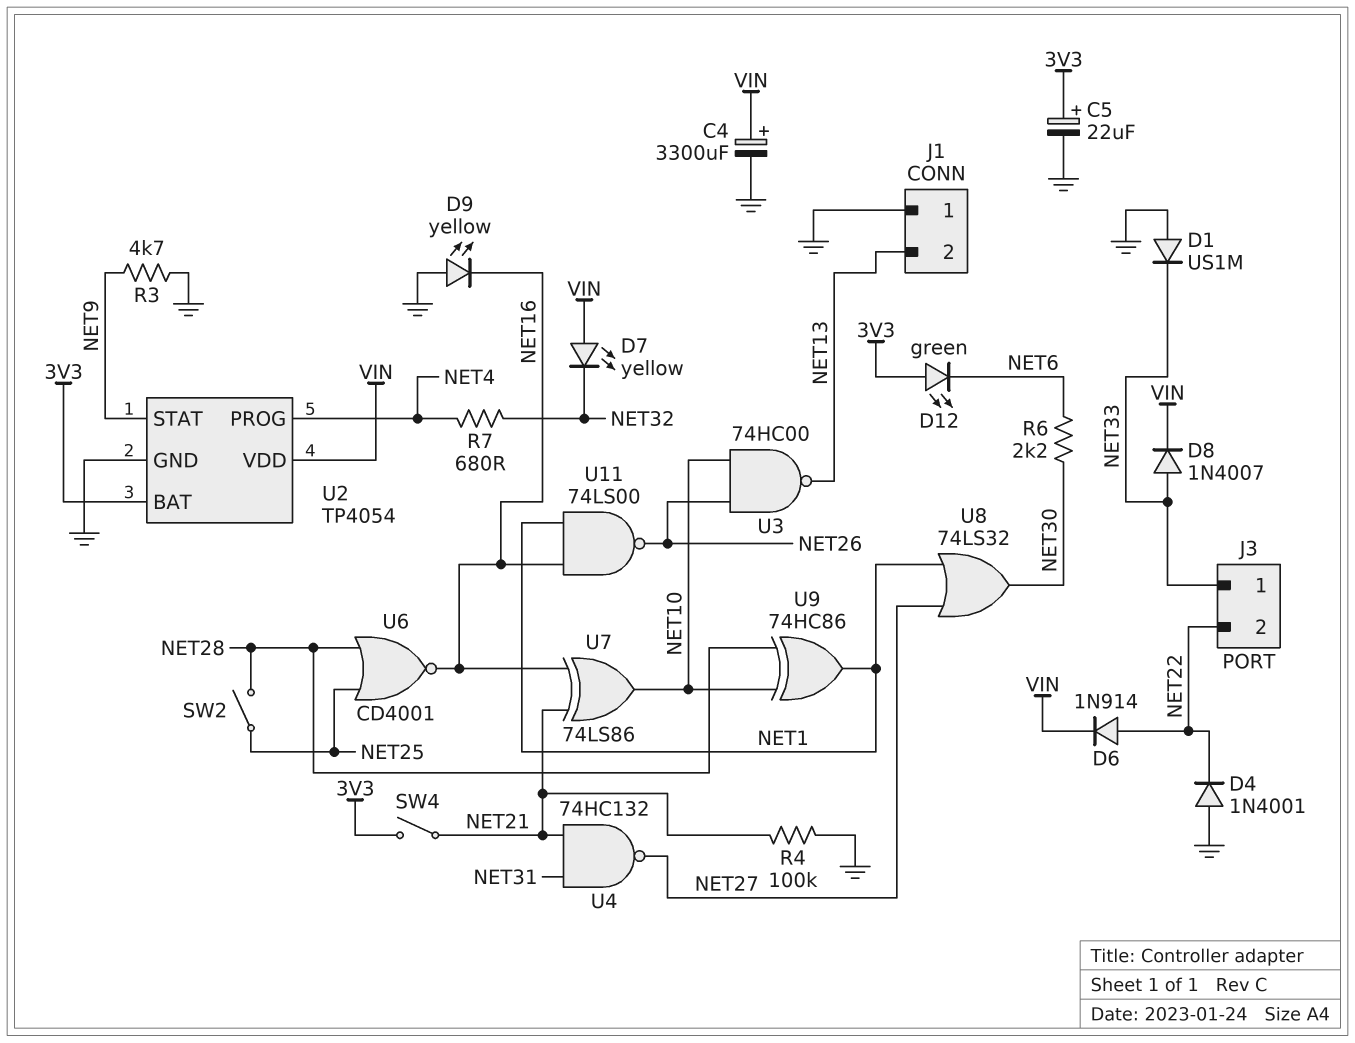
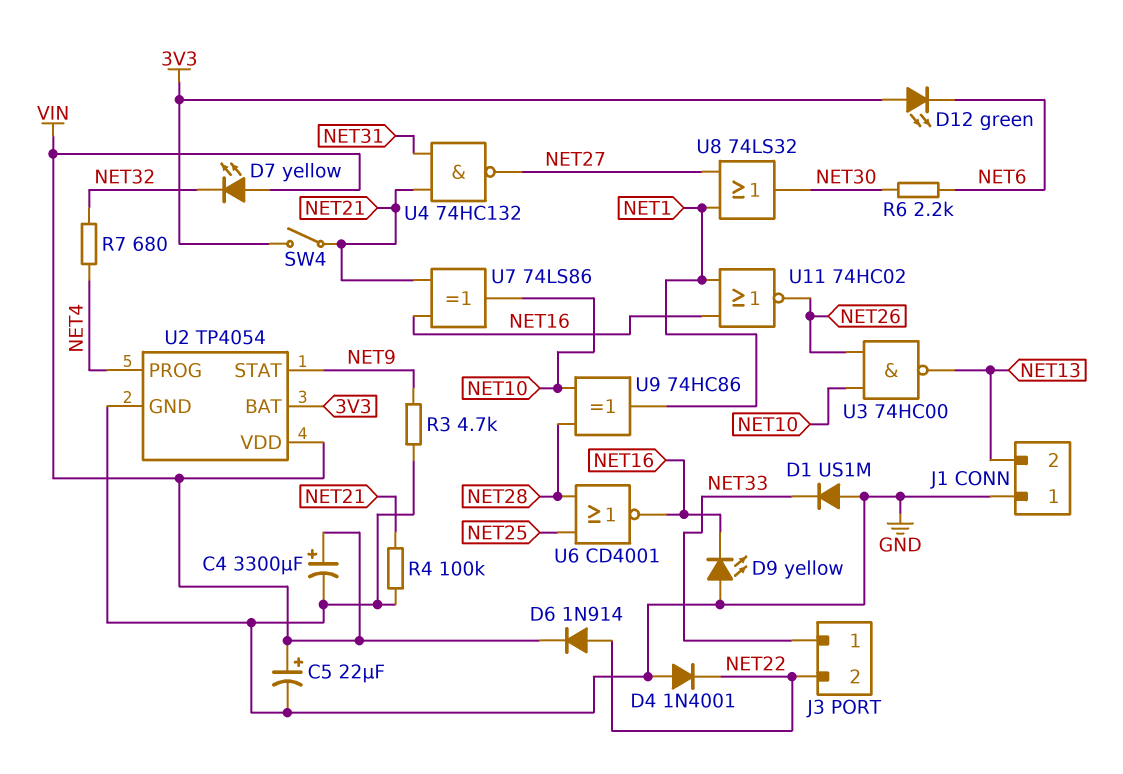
C5: 22uF (plus 3V3, minus GND) -> 22uF (plus VIN, minus GND)
D8: diode 1N4007 (A NET33, K VIN) -> none
SW2: switch (NET25, NET28) -> none
U11: NAND 74LS00 (in NET1, in NET16, out NET26) -> NOR 74HC02 (in NET1, in NET16, out NET26)

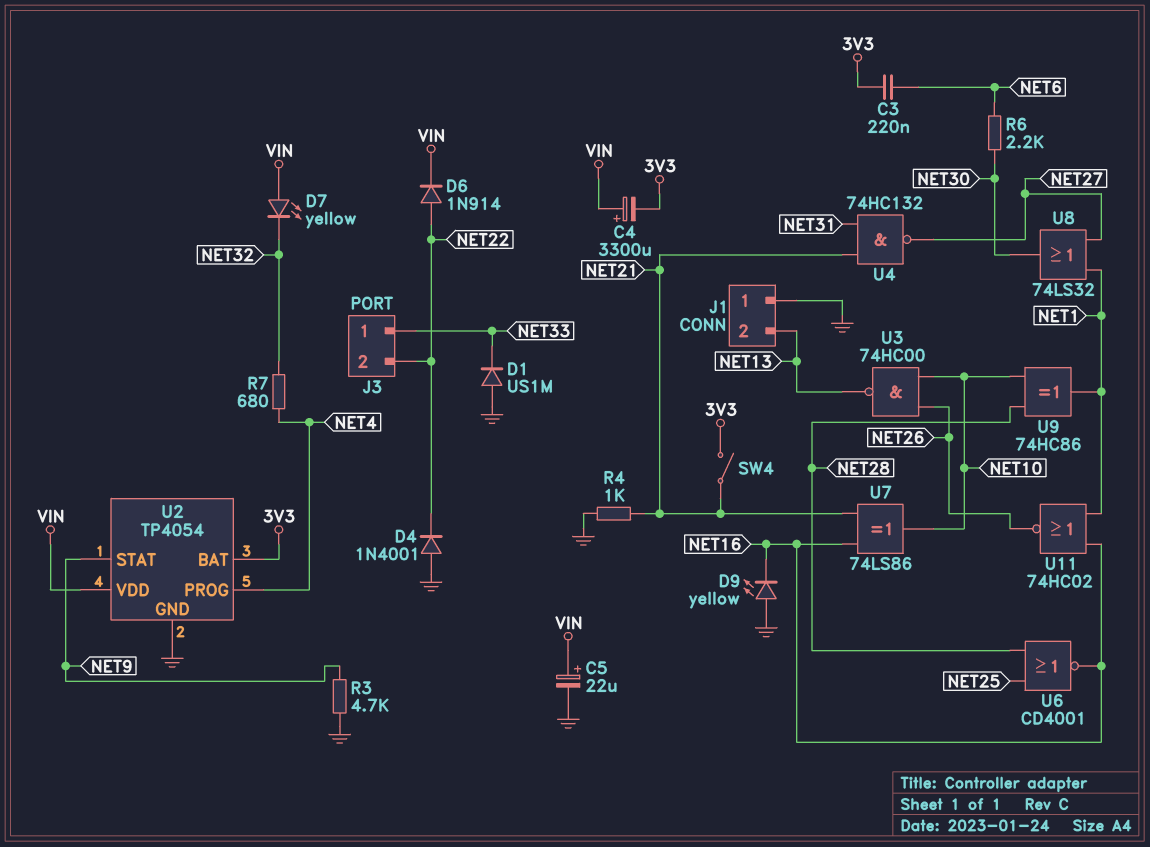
C3: none -> 220nF (3V3, NET6)
C4: 3300uF (plus VIN, minus GND) -> 3300uF (plus VIN, minus 3V3)
D12: LED green (A 3V3, K NET6) -> none
R4: 100k (GND, NET21) -> 1k (GND, NET21)

